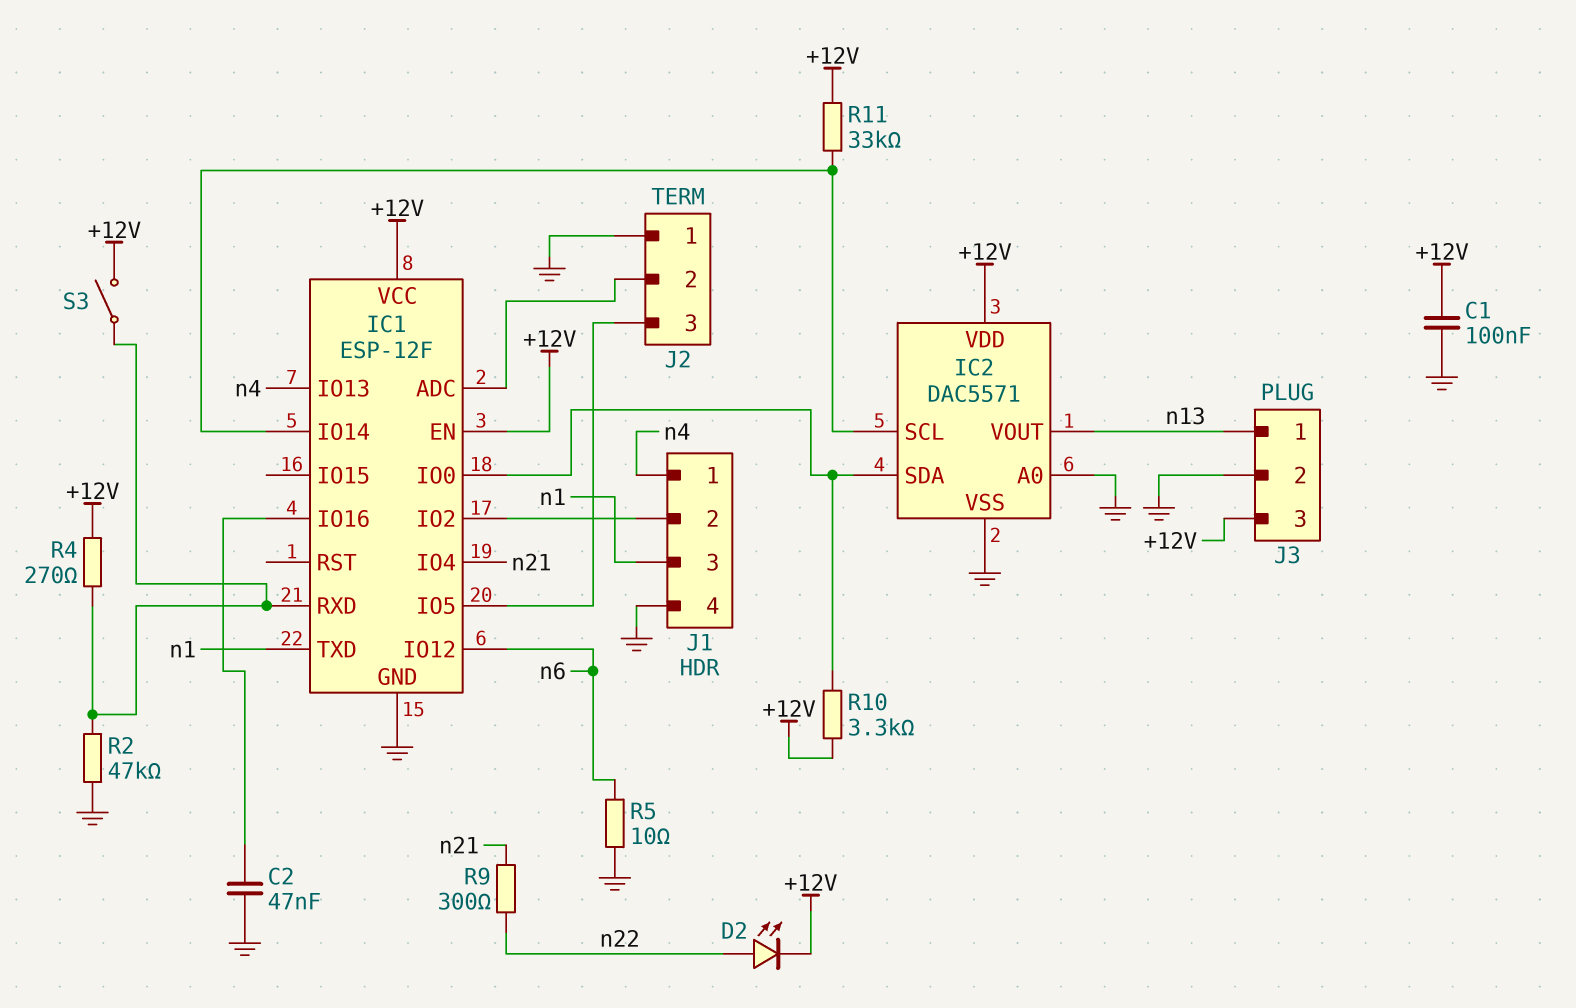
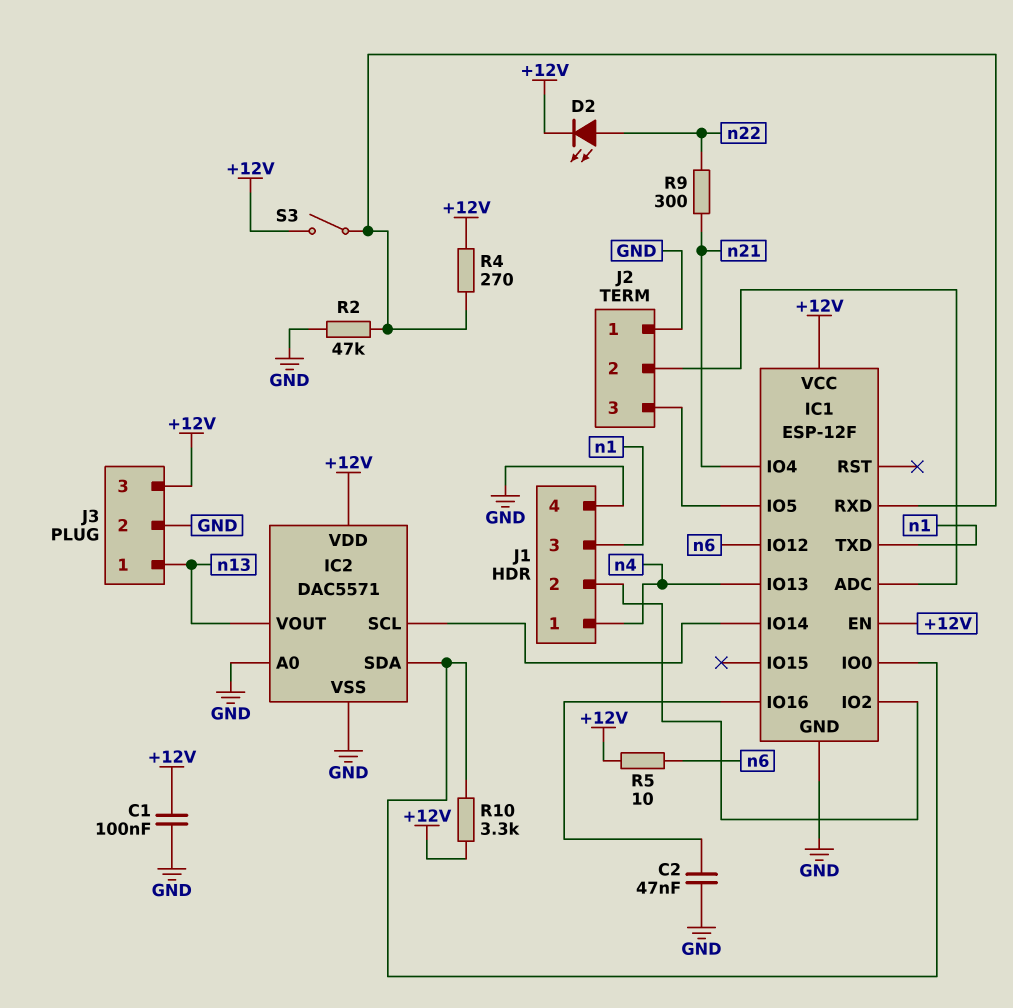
R5: 10 (GND, n6) -> 10 (+12V, n6)
R11: 33k (+12V, IC1/IO14) -> none

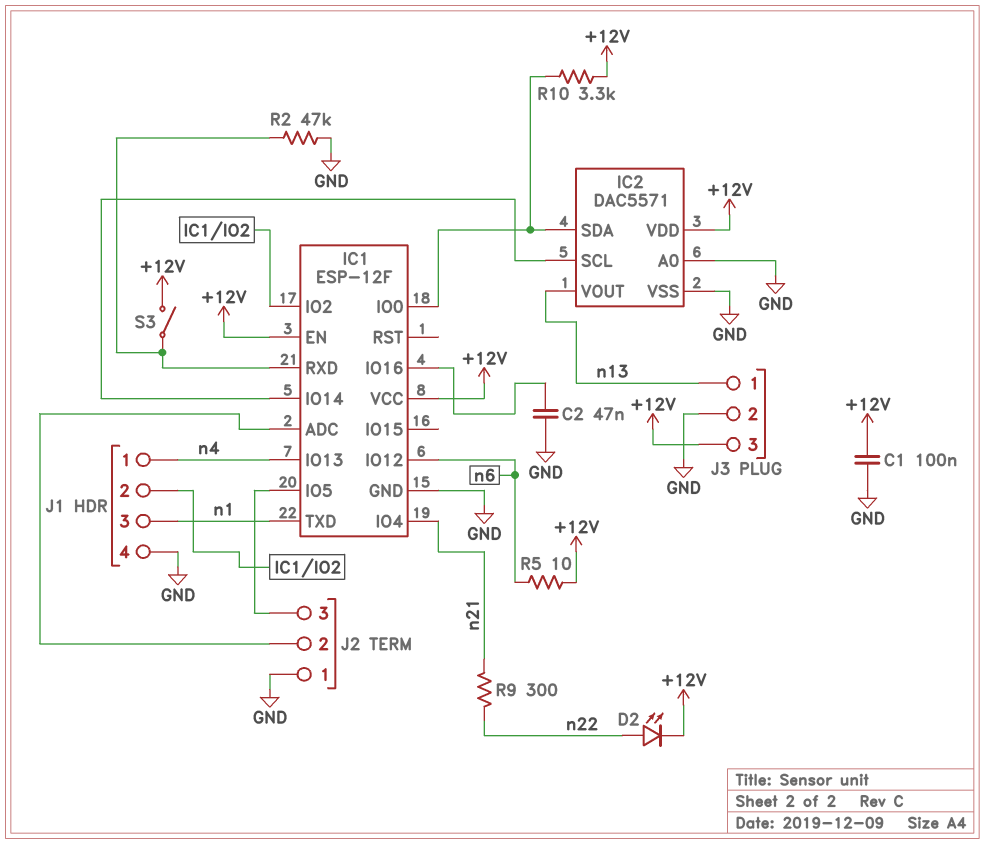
R4: 270 (+12V, IC1/RXD) -> none

